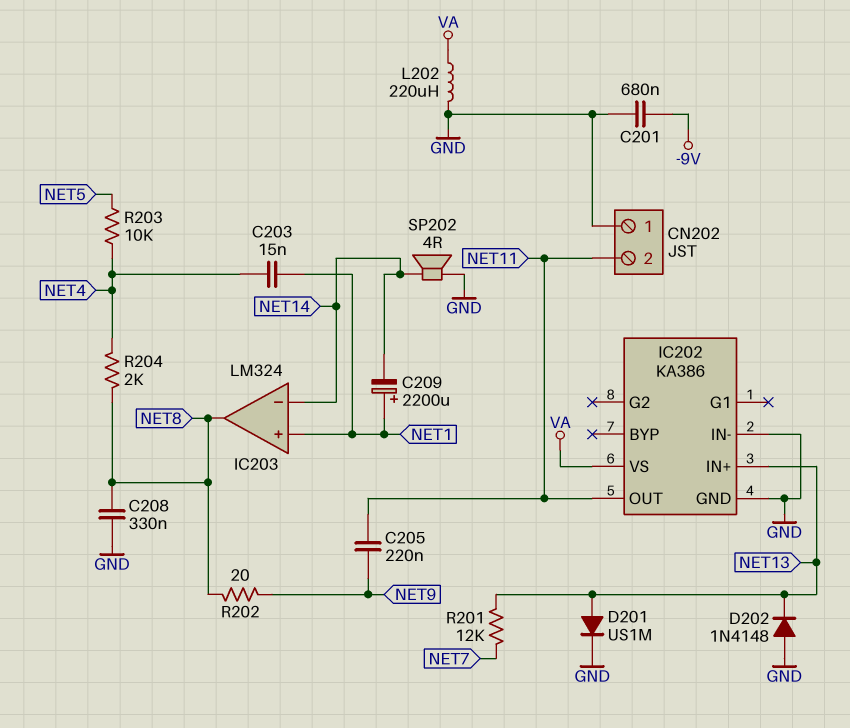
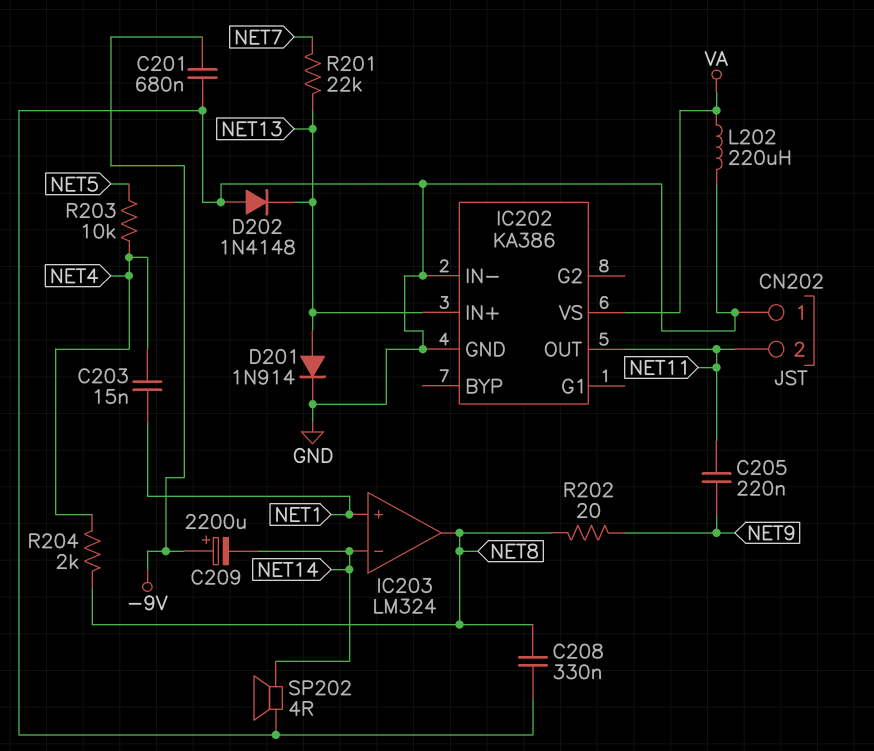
C209: 2200uF (plus NET1, minus NET14) -> 2200uF (plus -9V, minus NET14)
D201: diode US1M (A NET13, K GND) -> diode 1N914 (A NET13, K GND)
R201: 12k (NET7, NET13) -> 22k (NET7, NET13)

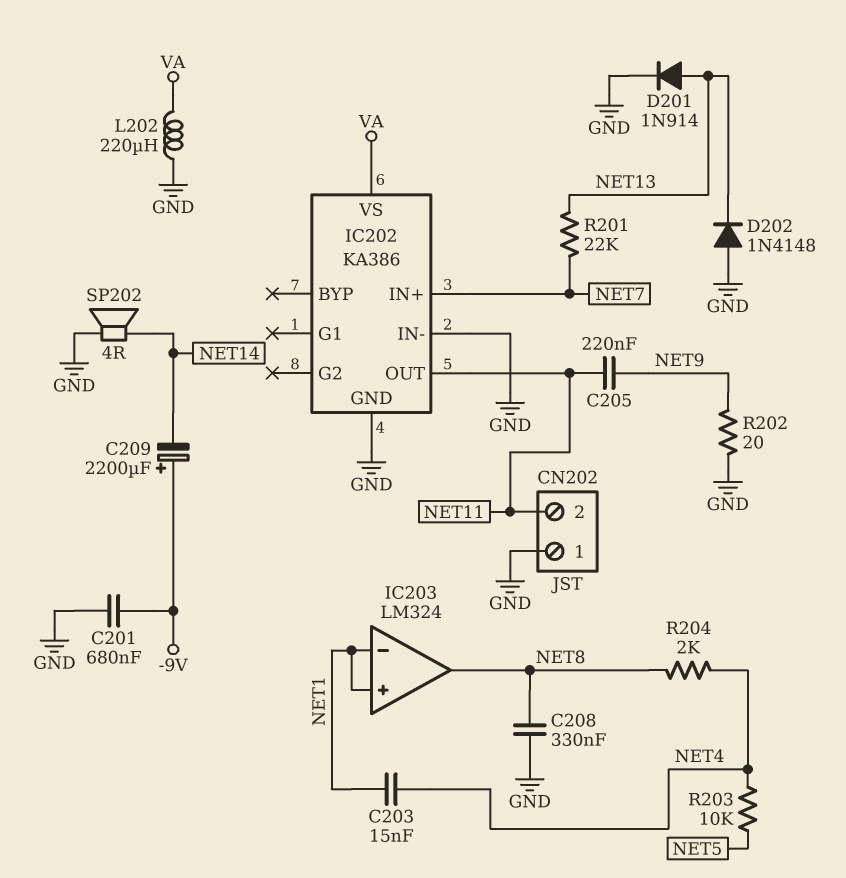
IC202 pin IN+: NET13 -> NET7
IC203 pin in-: NET14 -> NET1
R202: 20 (NET8, NET9) -> 20 (GND, NET9)

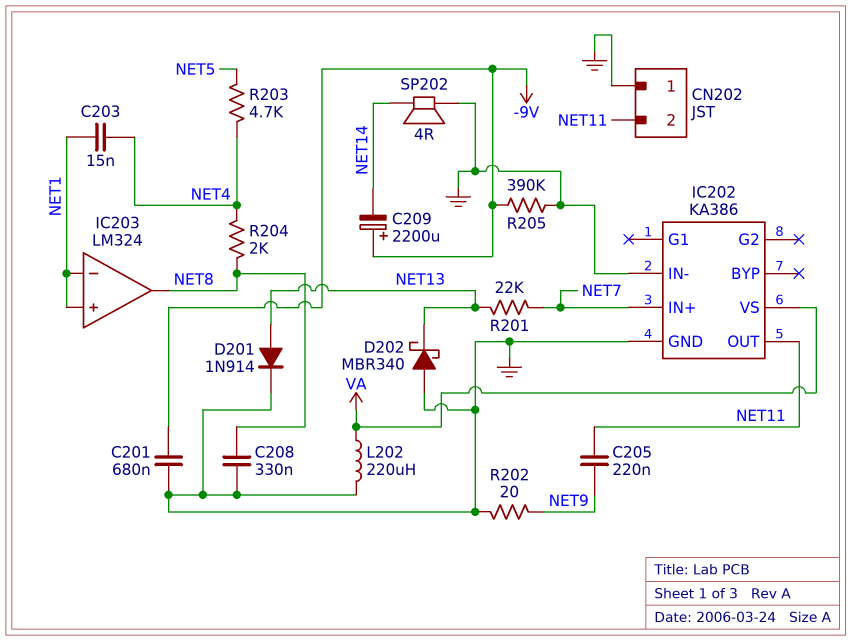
D202: diode 1N4148 (A GND, K NET13) -> schottky MBR340 (A GND, K NET13)
R203: 10k (NET4, NET5) -> 4.7k (NET4, NET5)
R205: none -> 390k (-9V, GND)

